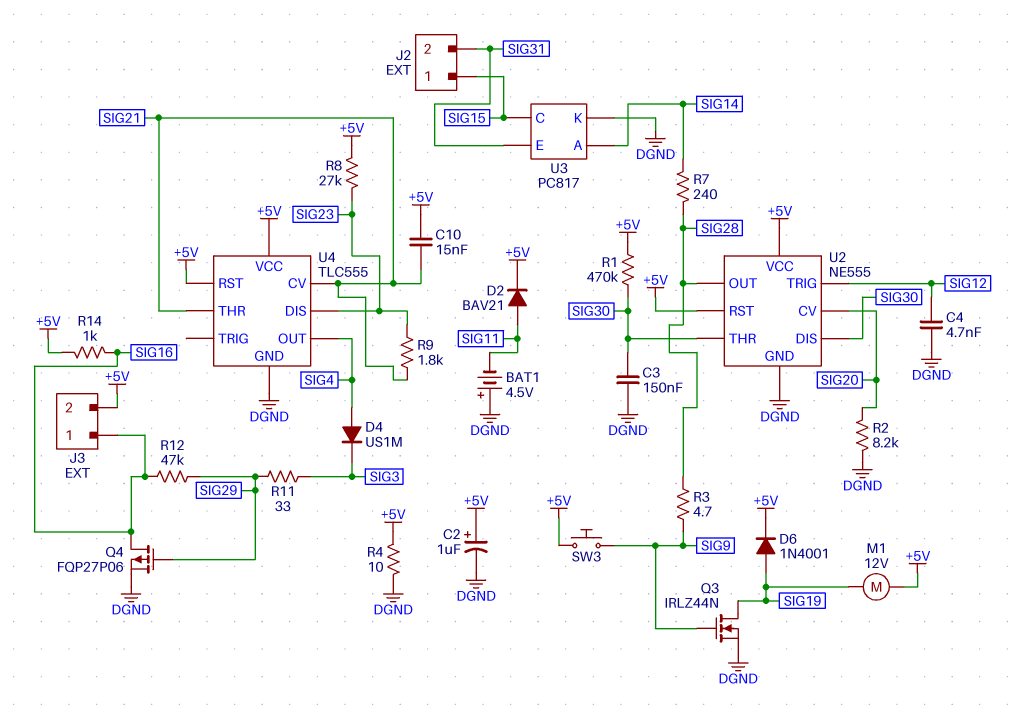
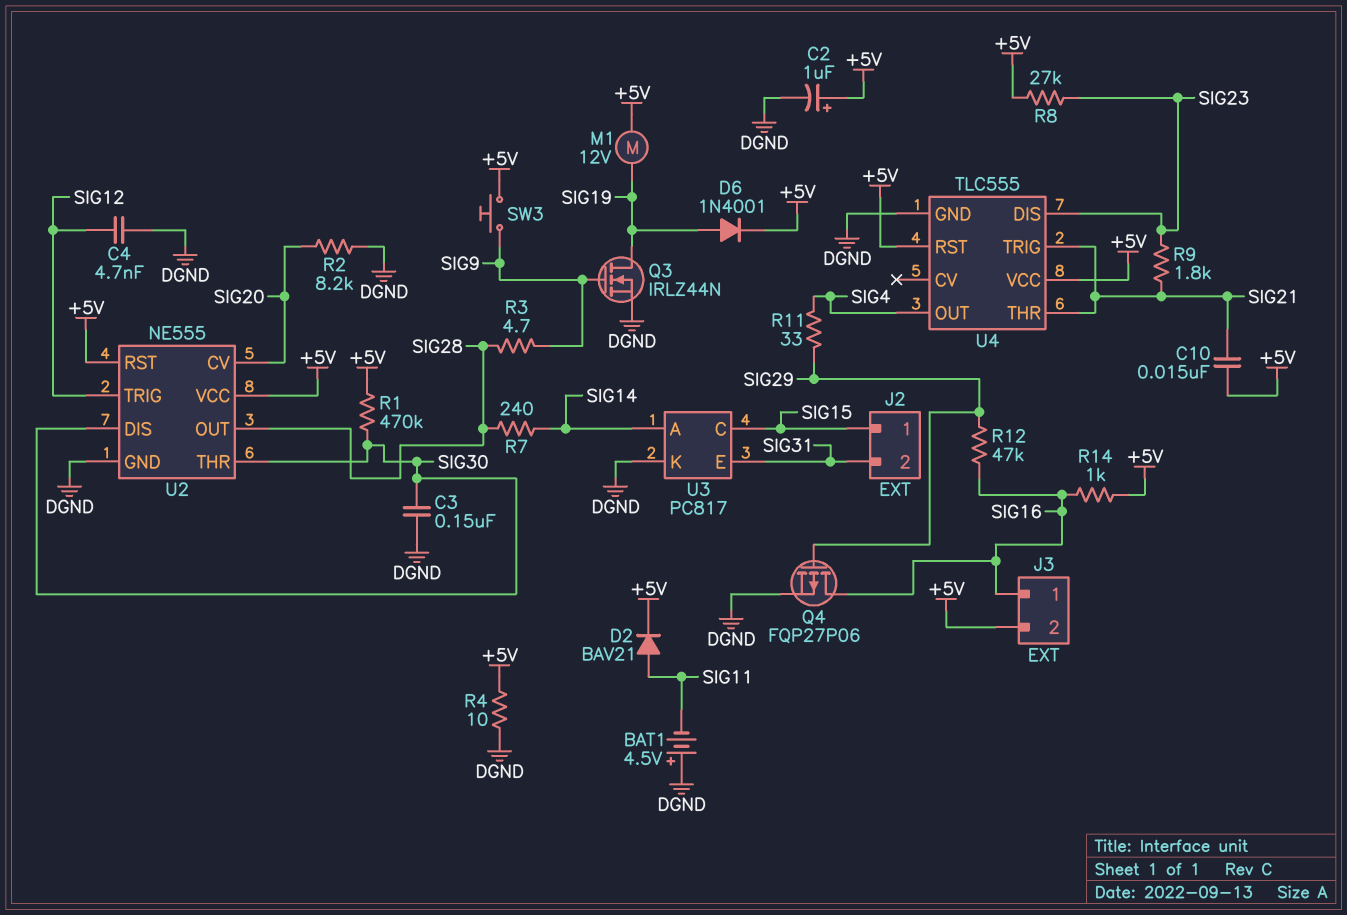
D4: diode US1M (A SIG4, K SIG3) -> none
R11: 33 (SIG3, SIG29) -> 33 (SIG4, SIG29)
U4 pin CV: SIG21 -> none
U4 pin TRIG: none -> SIG21

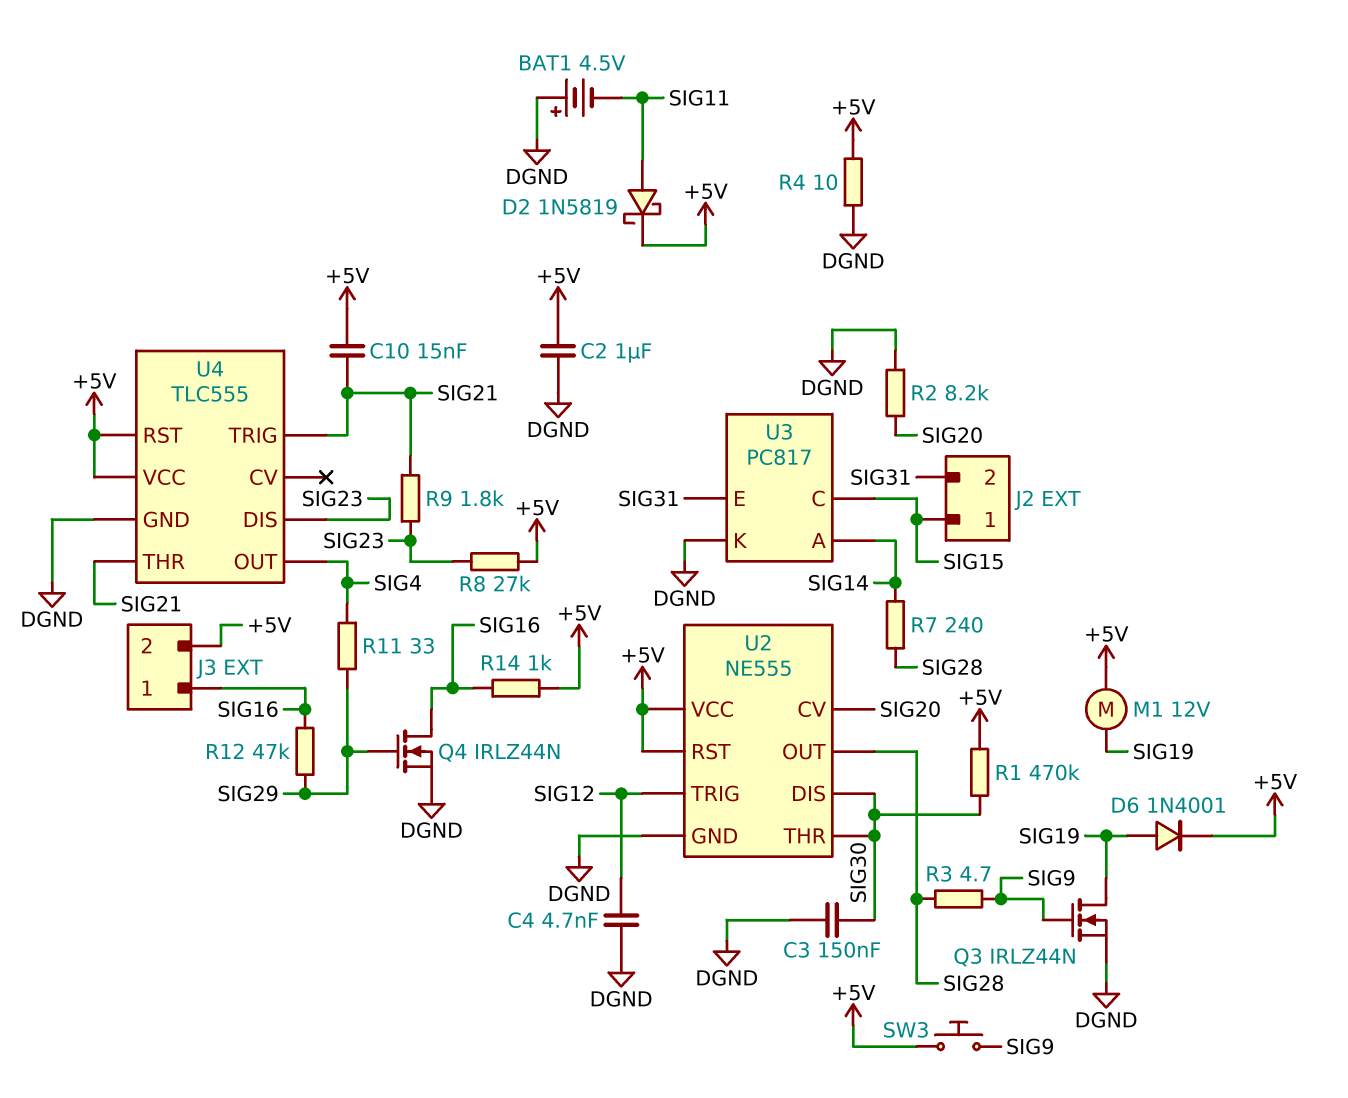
C2: 1uF (plus +5V, minus DGND) -> 1uF (+5V, DGND)
D2: diode BAV21 (A SIG11, K +5V) -> schottky 1N5819 (A SIG11, K +5V)
Q4: PMOS FQP27P06 (G SIG29, D SIG16, S DGND) -> NMOS IRLZ44N (G SIG29, D SIG16, S DGND)

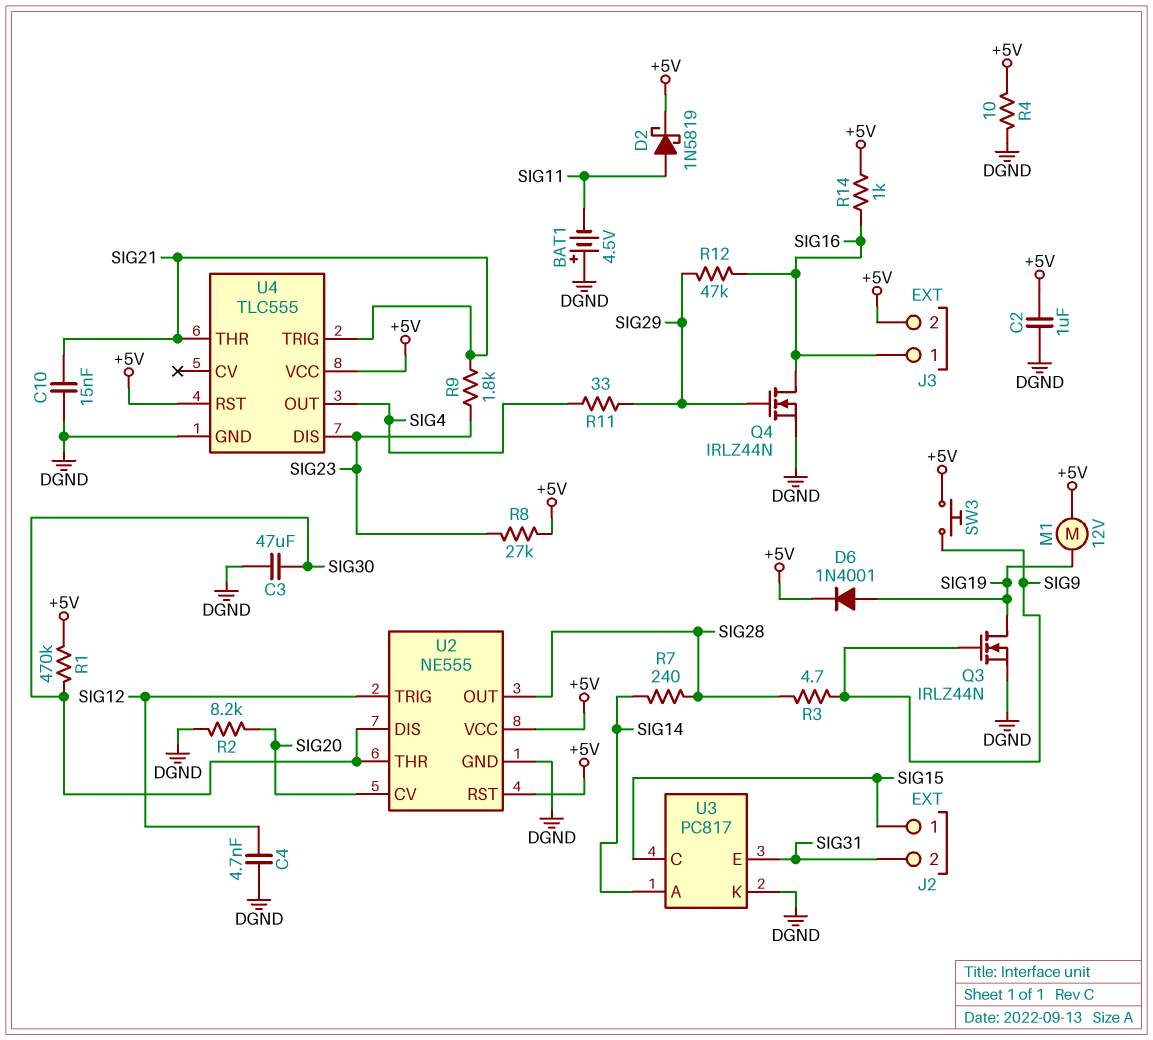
C3: 150nF (DGND, SIG30) -> 47uF (DGND, SIG30)
C10: 15nF (+5V, SIG21) -> 15nF (DGND, SIG21)

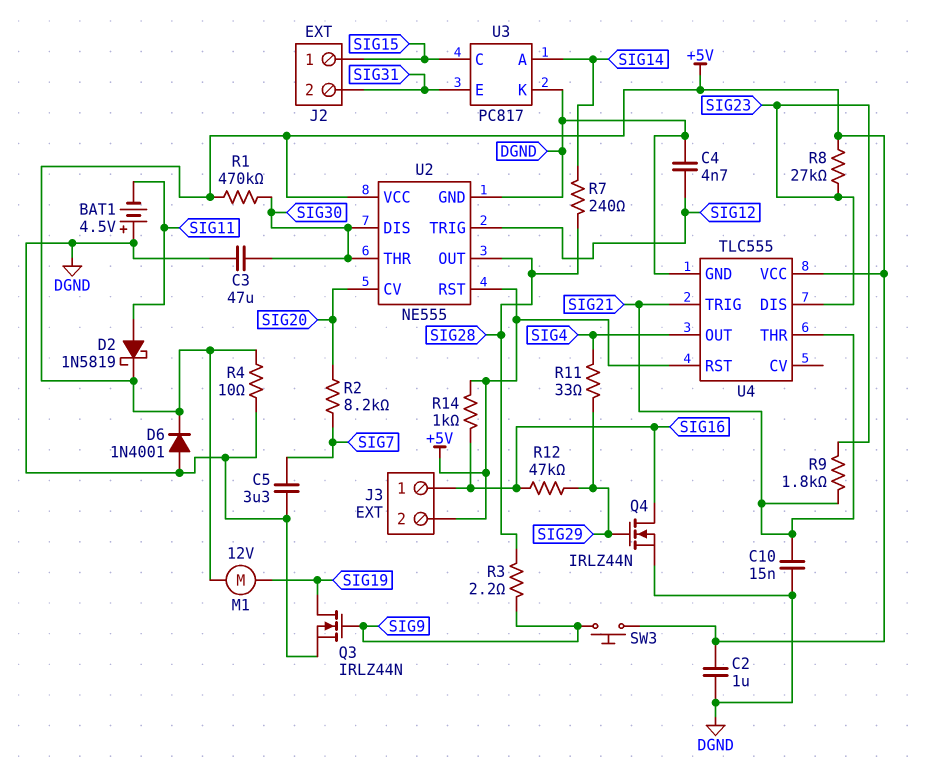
C5: none -> 3.3uF (DGND, SIG7)
D6: diode 1N4001 (A SIG19, K +5V) -> diode 1N4001 (A DGND, K +5V)
R2: 8.2k (DGND, SIG20) -> 8.2k (SIG7, SIG20)
R3: 4.7 (SIG9, SIG28) -> 2.2 (SIG9, SIG28)

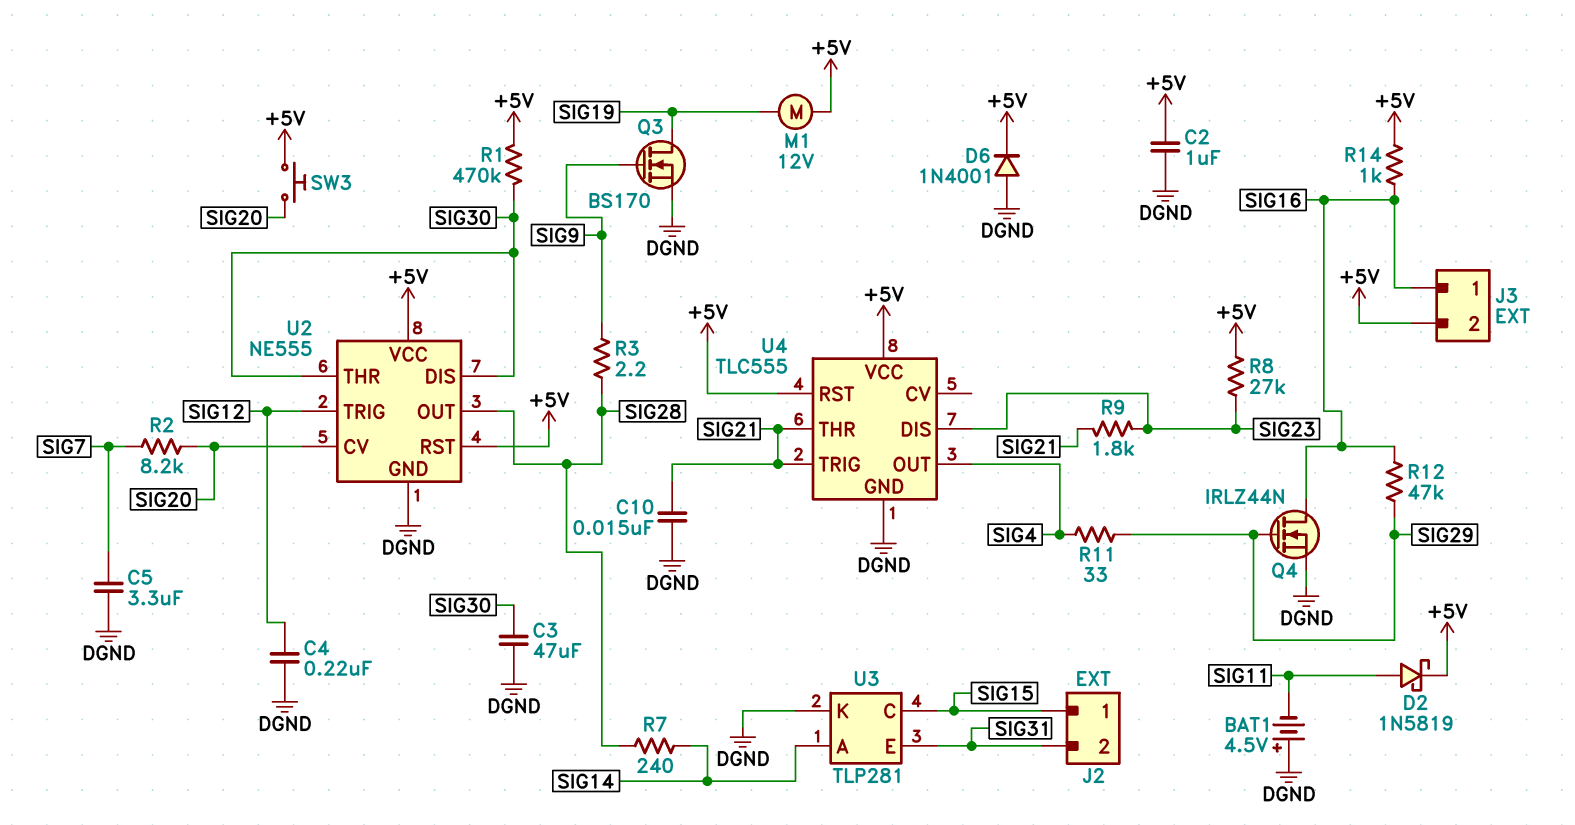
C4: 4.7nF (DGND, SIG12) -> 220nF (DGND, SIG12)
Q3: NMOS IRLZ44N (G SIG9, D SIG19, S DGND) -> NMOS BS170 (G SIG9, D SIG19, S DGND)
R4: 10 (+5V, DGND) -> none
SW3: button (+5V, SIG9) -> button (+5V, SIG20)
U3: PC817 -> TLP281

